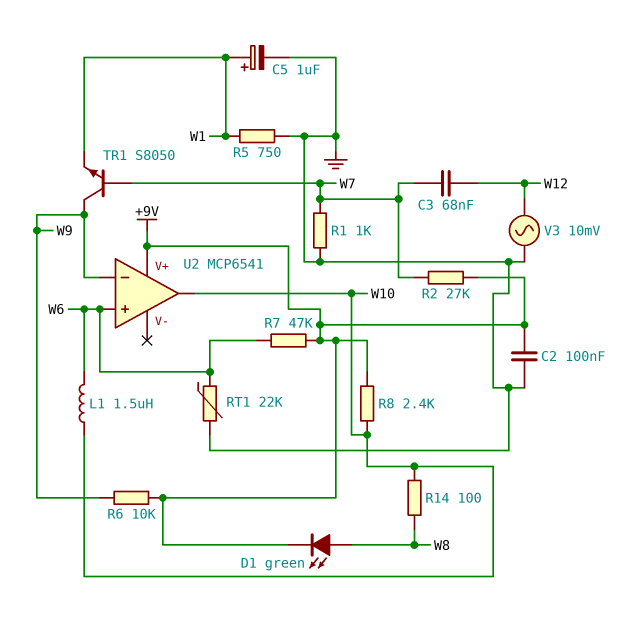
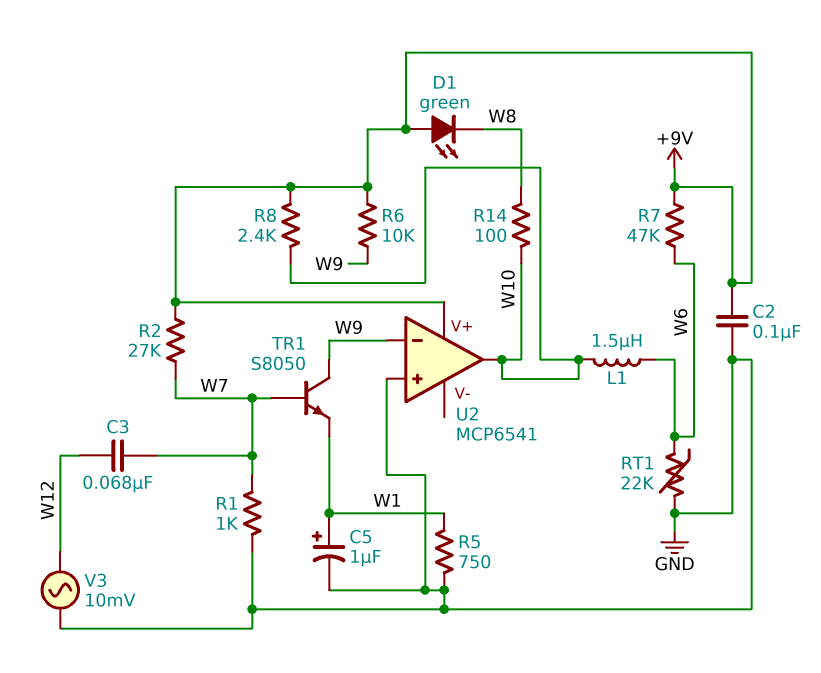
D1: LED green (A W8, K +9V) -> LED green (A +9V, K W8)
U2 pin in+: W6 -> GND

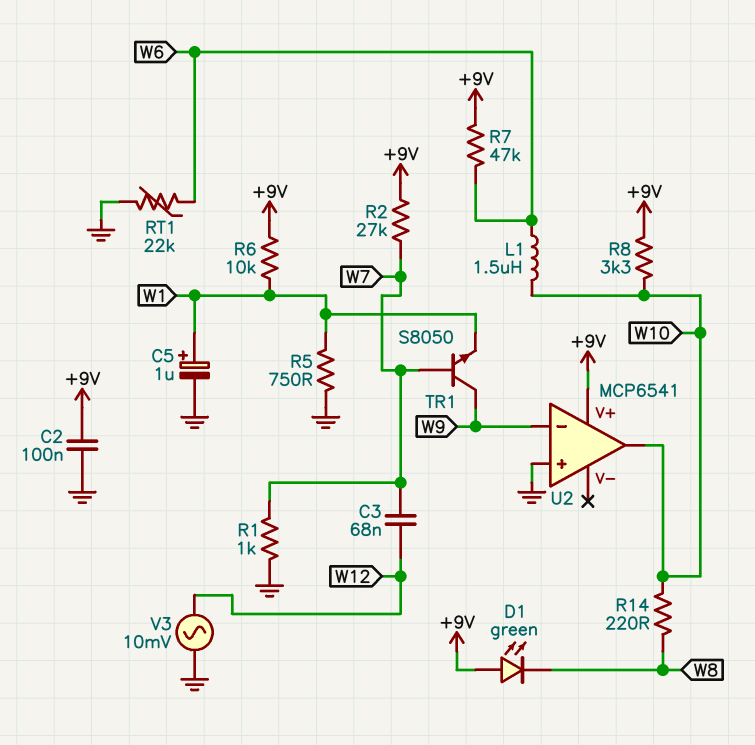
R6: 10k (+9V, W9) -> 10k (+9V, W1)
R8: 2.4k (+9V, W10) -> 3.3k (+9V, W10)
R14: 100 (W8, W10) -> 220 (W8, W10)

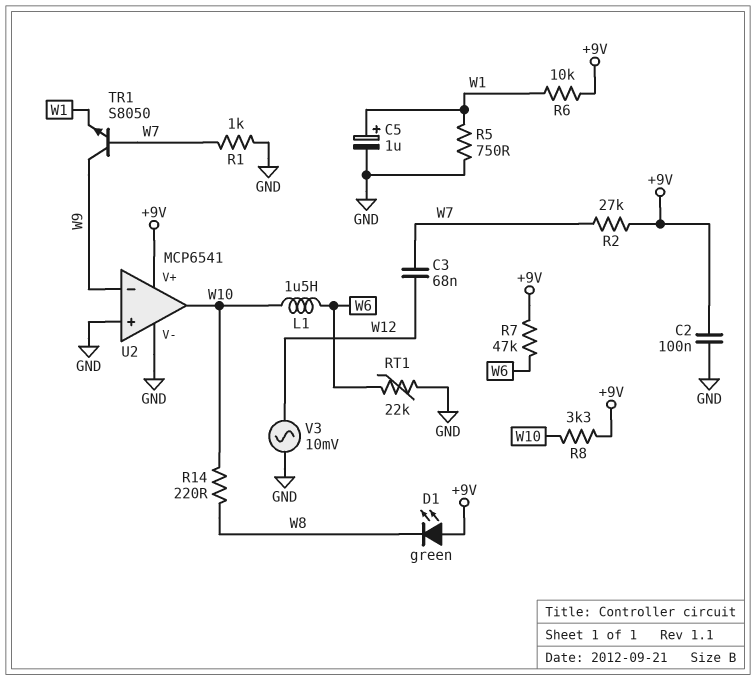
U2 pin V-: none -> GND

